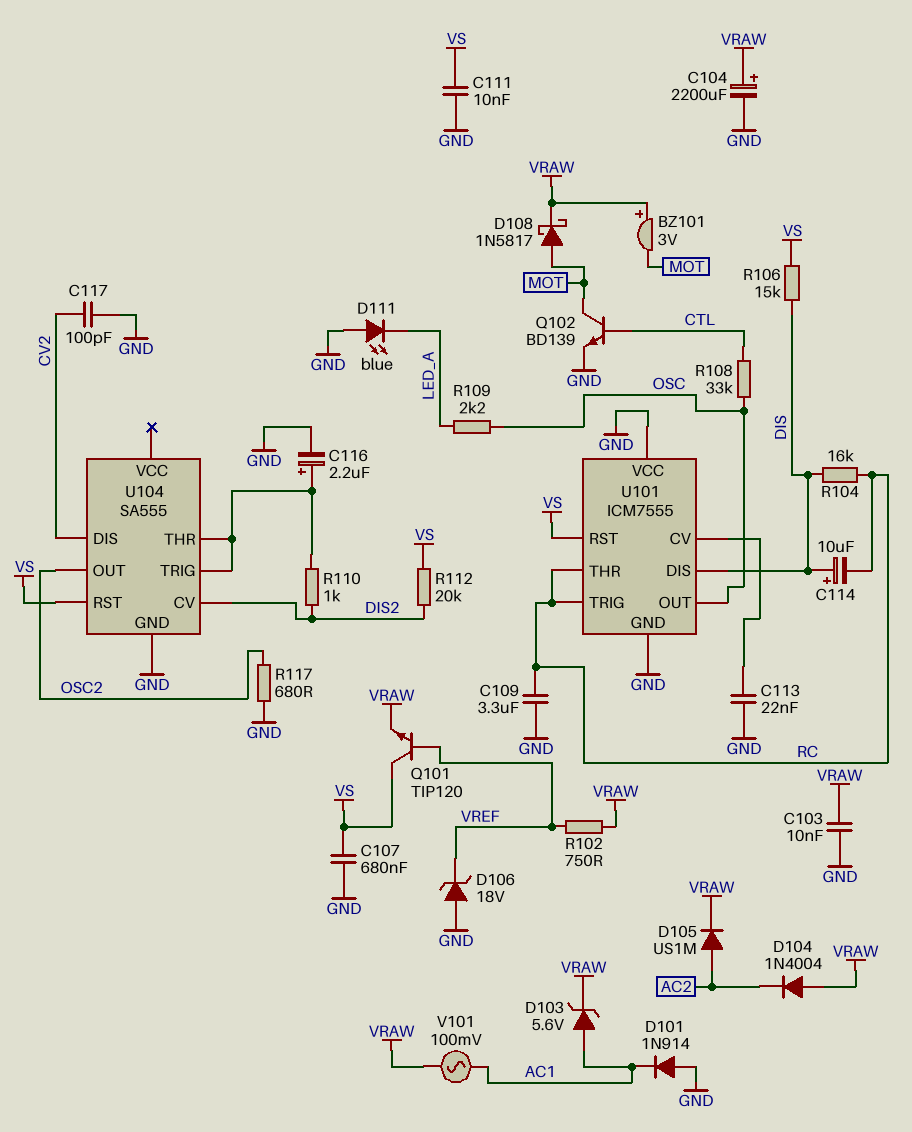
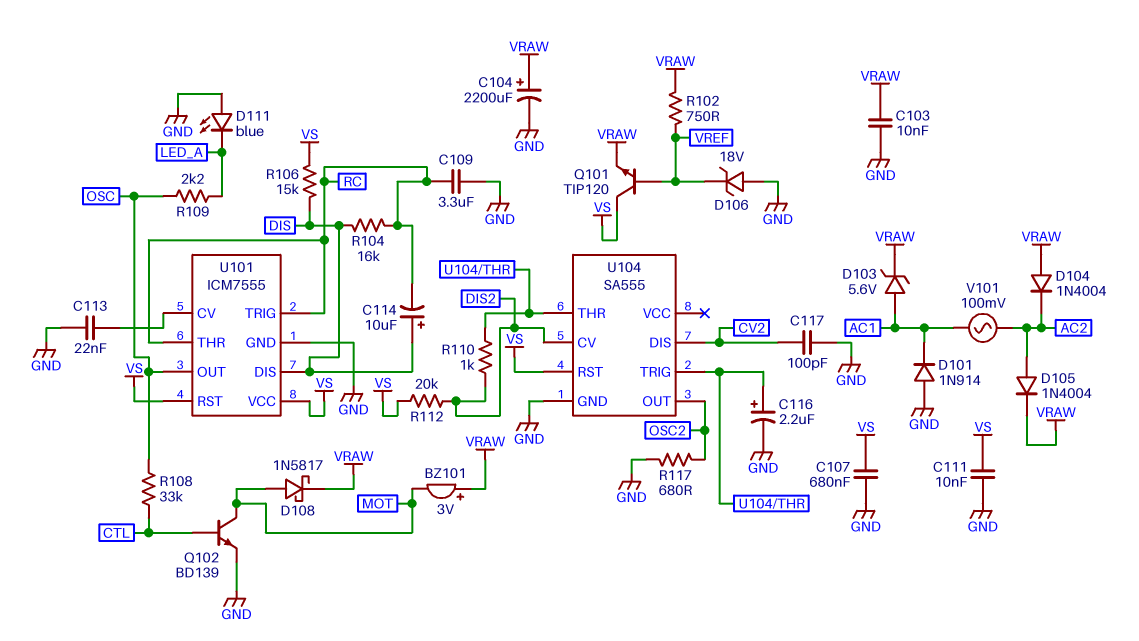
D105: diode US1M (A AC2, K VRAW) -> diode 1N4004 (A AC2, K VRAW)
U101 pin VCC: GND -> VS
V101: AC 100mV (AC1, VRAW) -> AC 100mV (AC1, AC2)

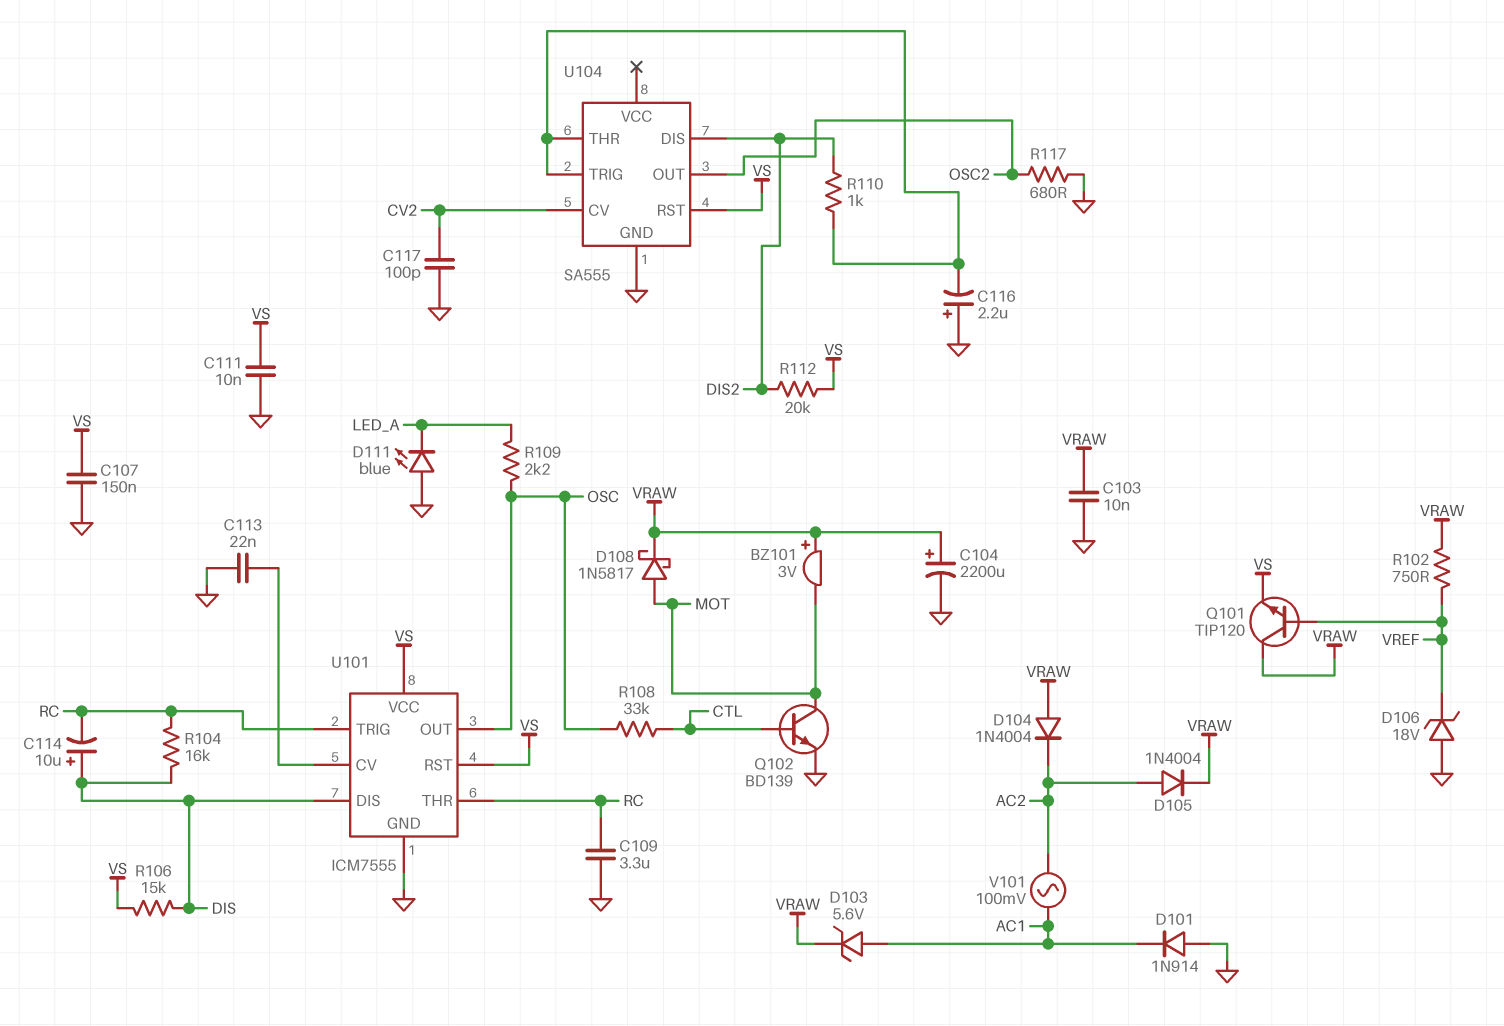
C107: 680nF (GND, VS) -> 150nF (GND, VS)
C116: 2.2uF (plus U104/THR, minus GND) -> 2.2uF (plus GND, minus U104/THR)
Q101: NPN TIP120 (B VREF, C VS, E VRAW) -> NPN TIP120 (B VREF, C VRAW, E VS)
U104 pin CV: DIS2 -> CV2
U104 pin DIS: CV2 -> DIS2

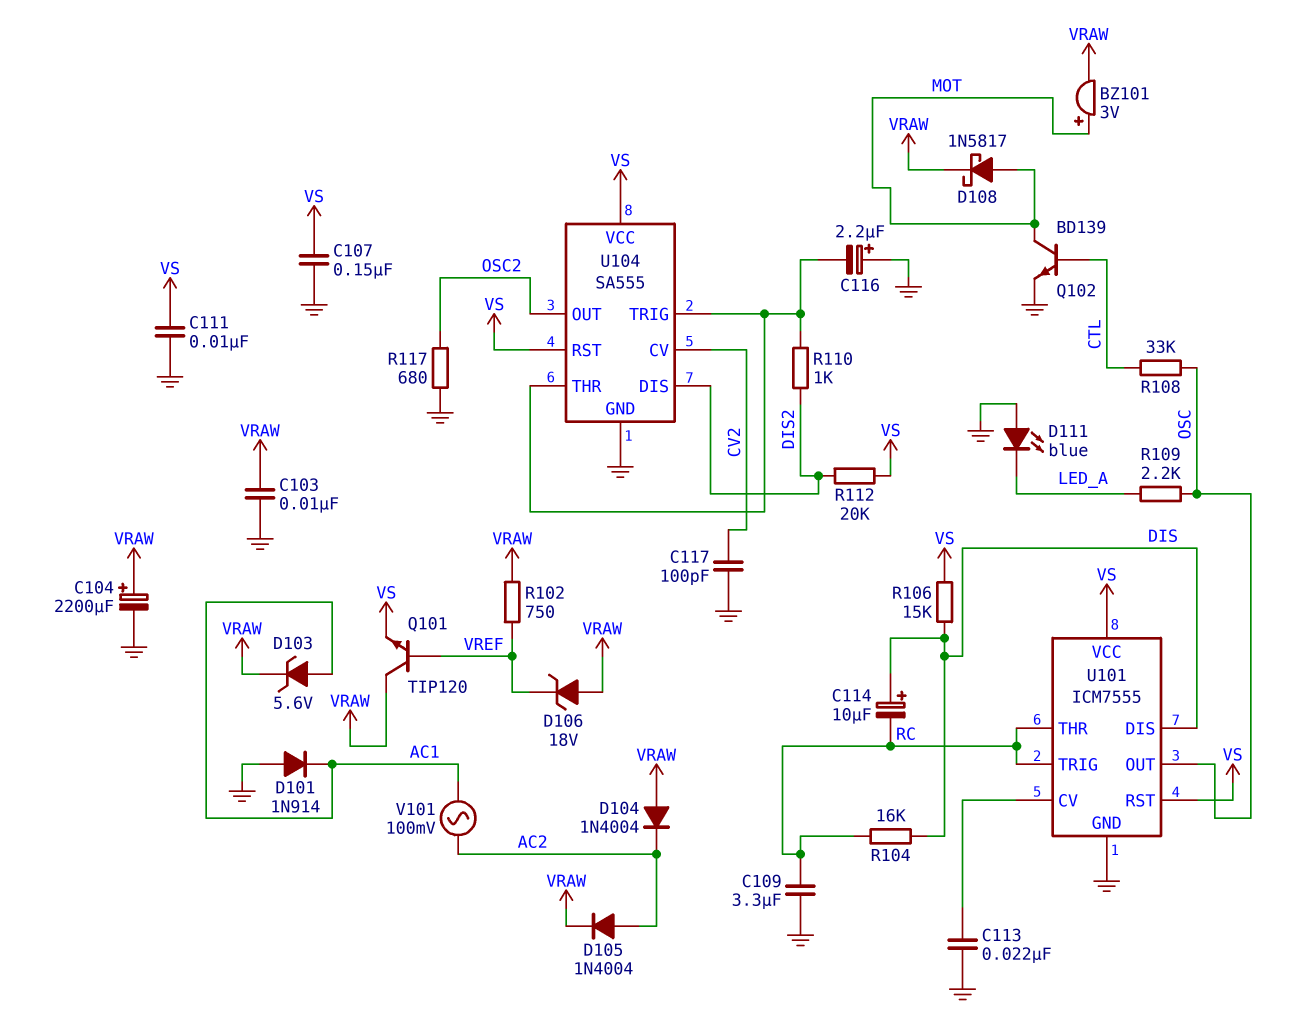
BZ101: buzzer 3V (plus VRAW, minus MOT) -> buzzer 3V (plus MOT, minus VRAW)
D106: zener 18V (A GND, K VREF) -> zener 18V (A VRAW, K VREF)
U104 pin VCC: none -> VS

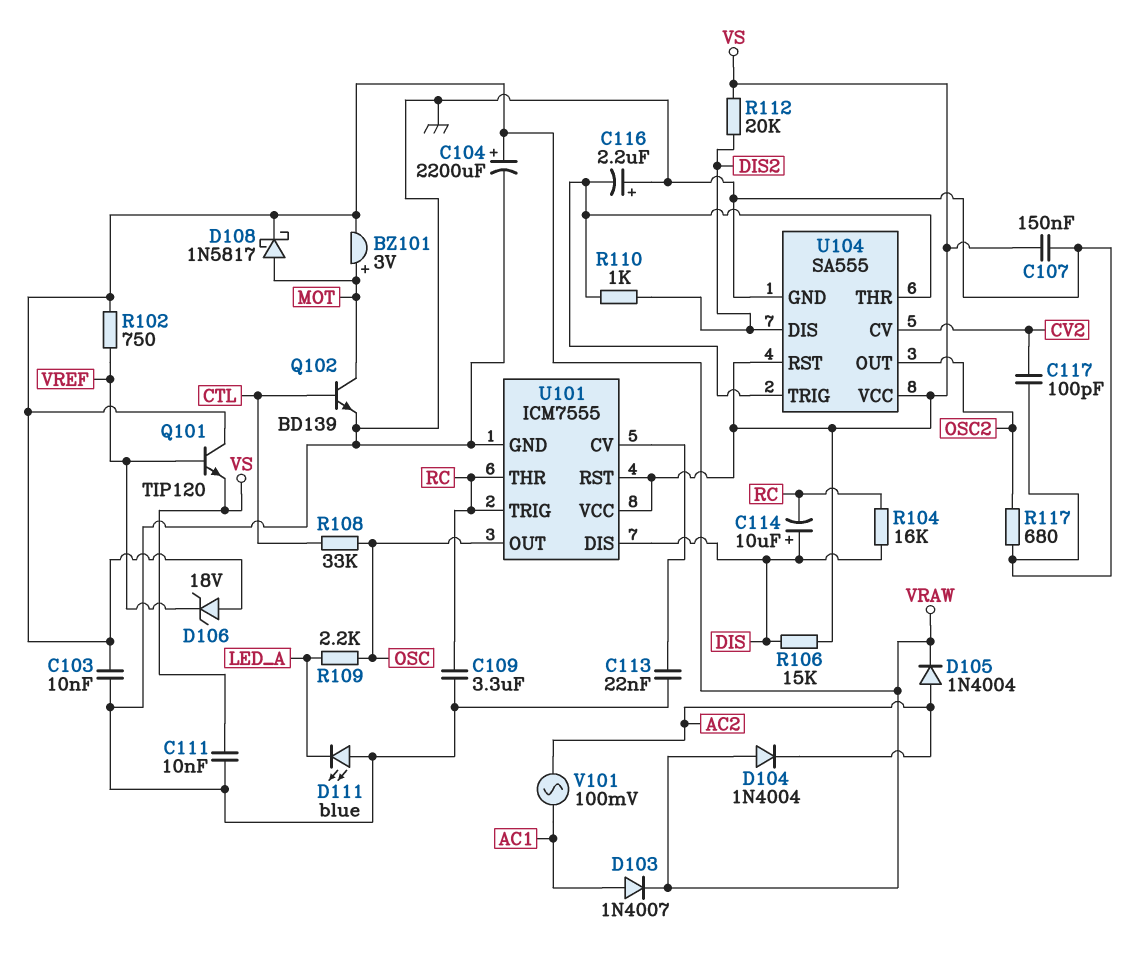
D101: diode 1N914 (A GND, K AC1) -> none
D103: zener 5.6V (A AC1, K VRAW) -> diode 1N4007 (A AC1, K VRAW)

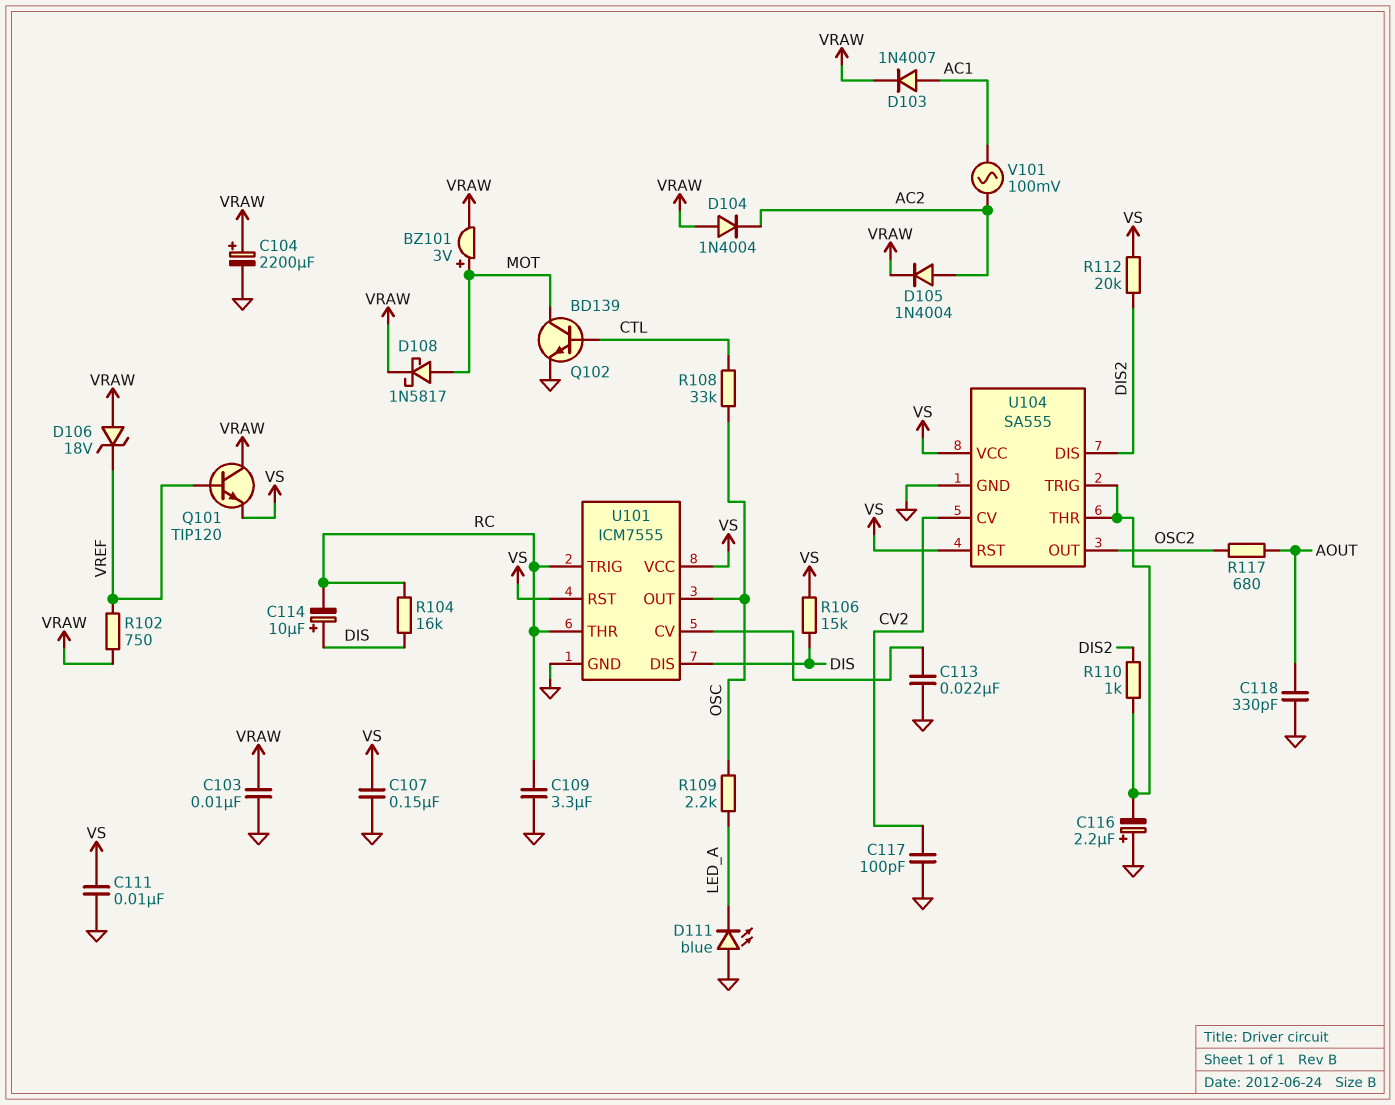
C118: none -> 330pF (AOUT, GND)
R117: 680 (GND, OSC2) -> 680 (AOUT, OSC2)

